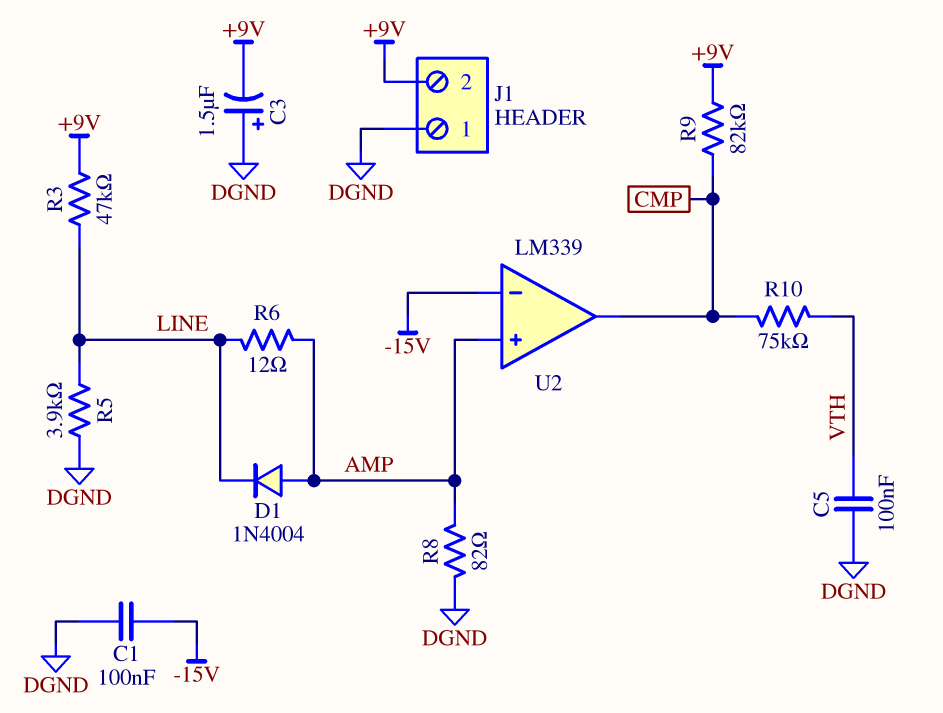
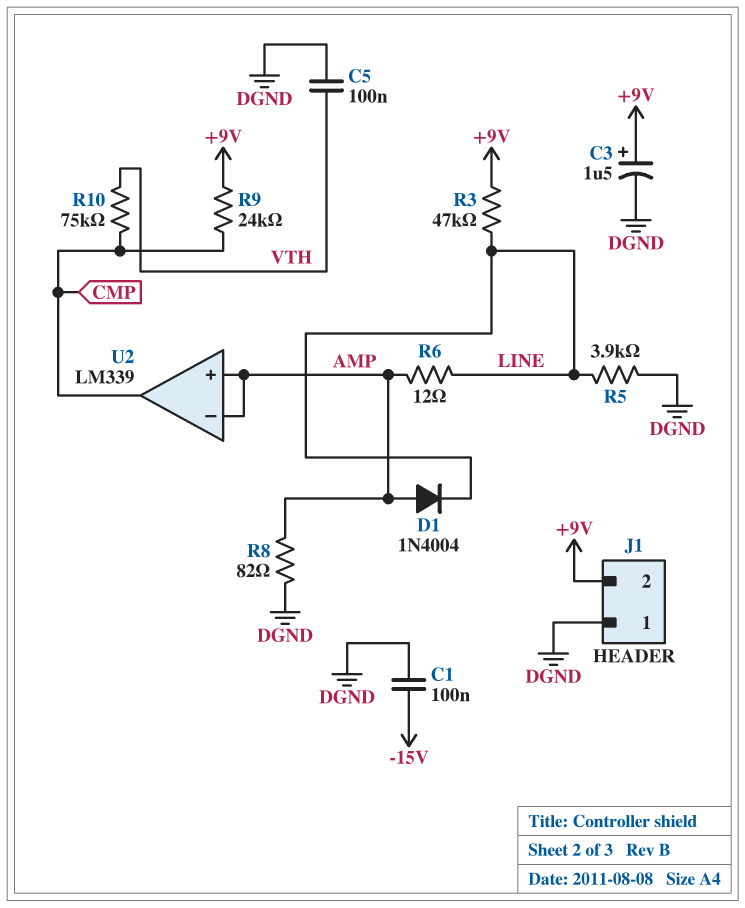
C3: 1.5uF (plus DGND, minus +9V) -> 1.5uF (plus +9V, minus DGND)
R9: 82k (+9V, CMP) -> 24k (+9V, CMP)
U2 pin in-: -15V -> AMP

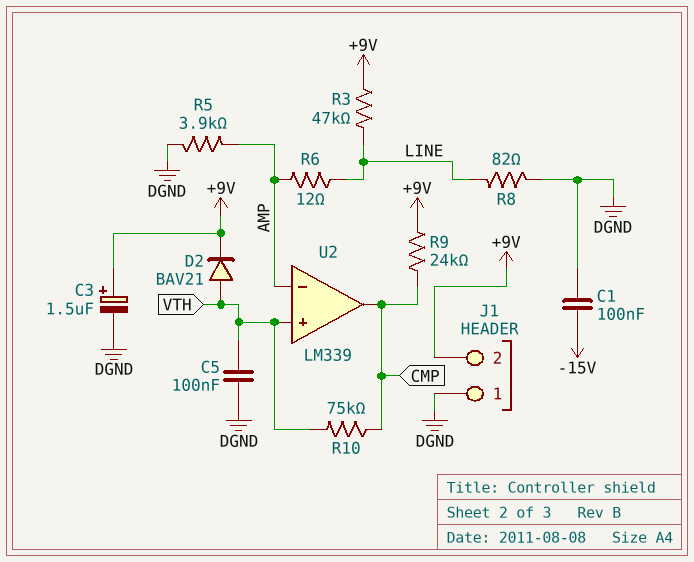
D1: diode 1N4004 (A AMP, K LINE) -> none
D2: none -> diode BAV21 (A VTH, K +9V)
R5: 3.9k (DGND, LINE) -> 3.9k (AMP, DGND)
R8: 82 (AMP, DGND) -> 82 (DGND, LINE)
U2 pin in+: AMP -> VTH

